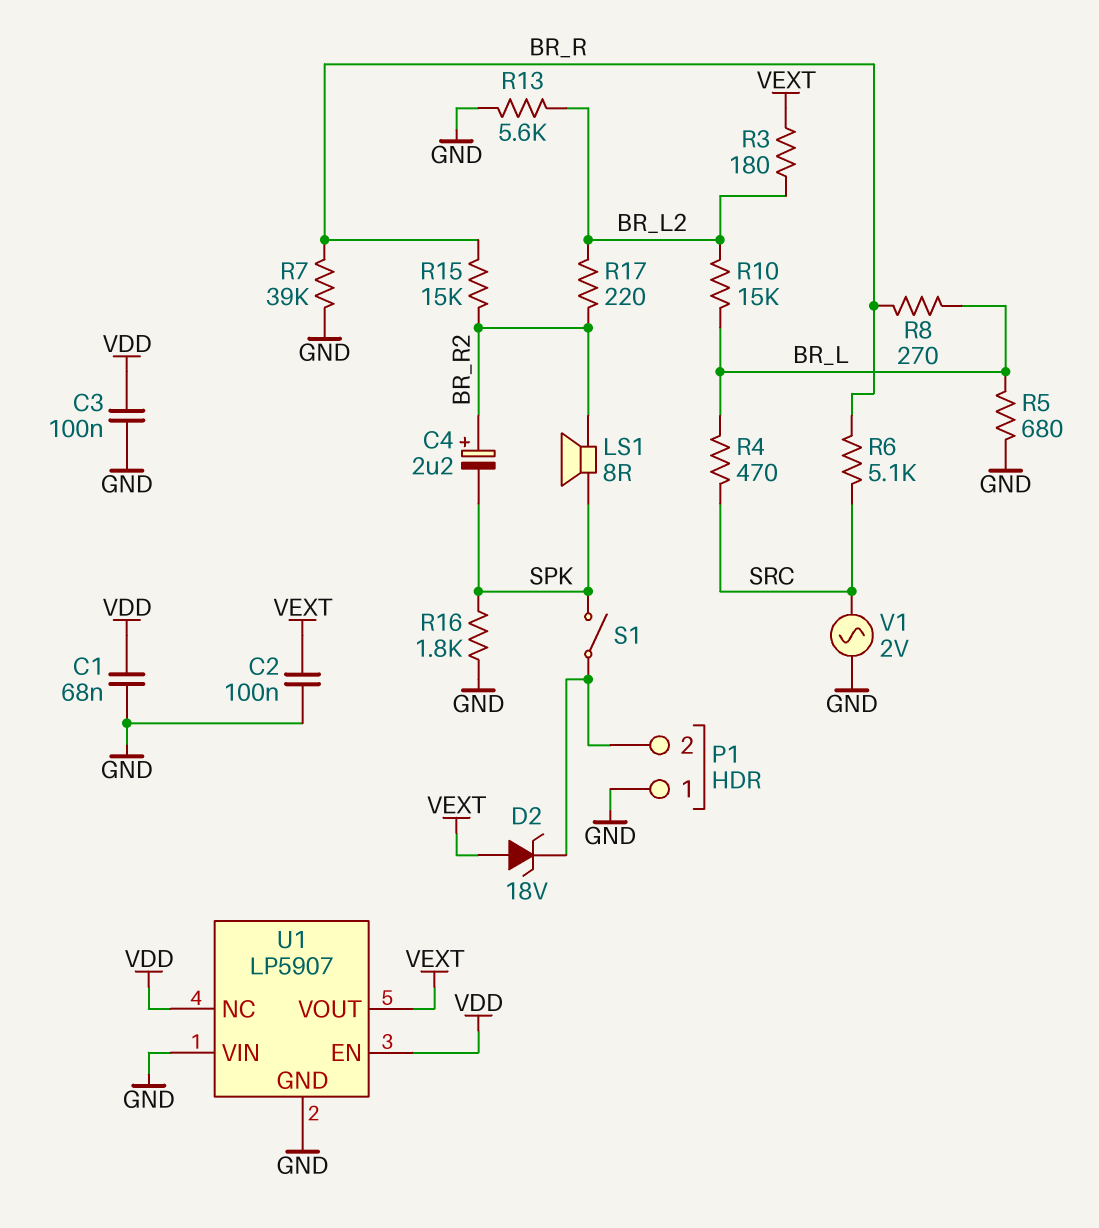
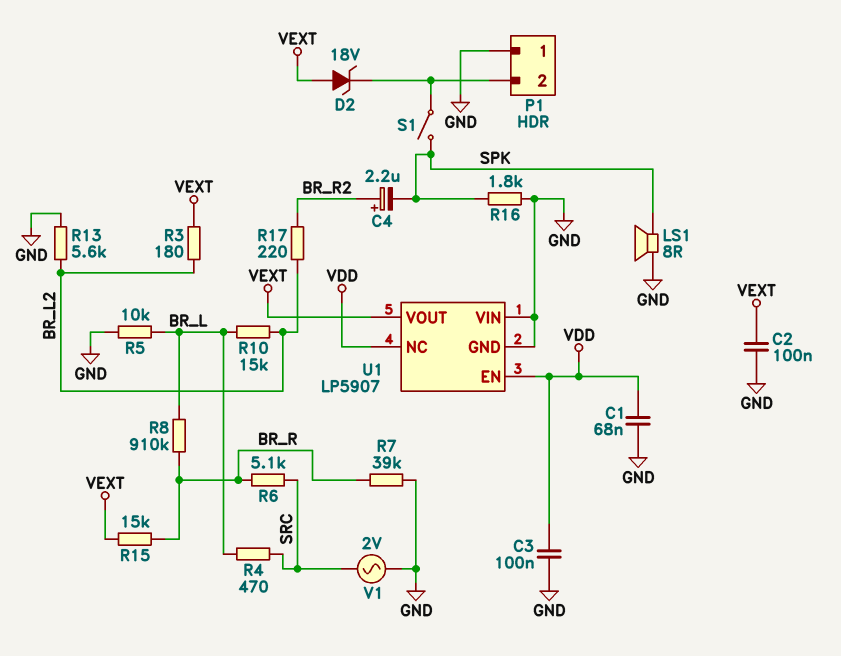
LS1: speaker 8R (BR_R2, SPK) -> speaker 8R (GND, SPK)
R5: 680 (BR_L, GND) -> 10k (BR_L, GND)
R8: 270 (BR_L, BR_R) -> 910k (BR_L, BR_R)
R15: 15k (BR_R, BR_R2) -> 15k (BR_R, VEXT)

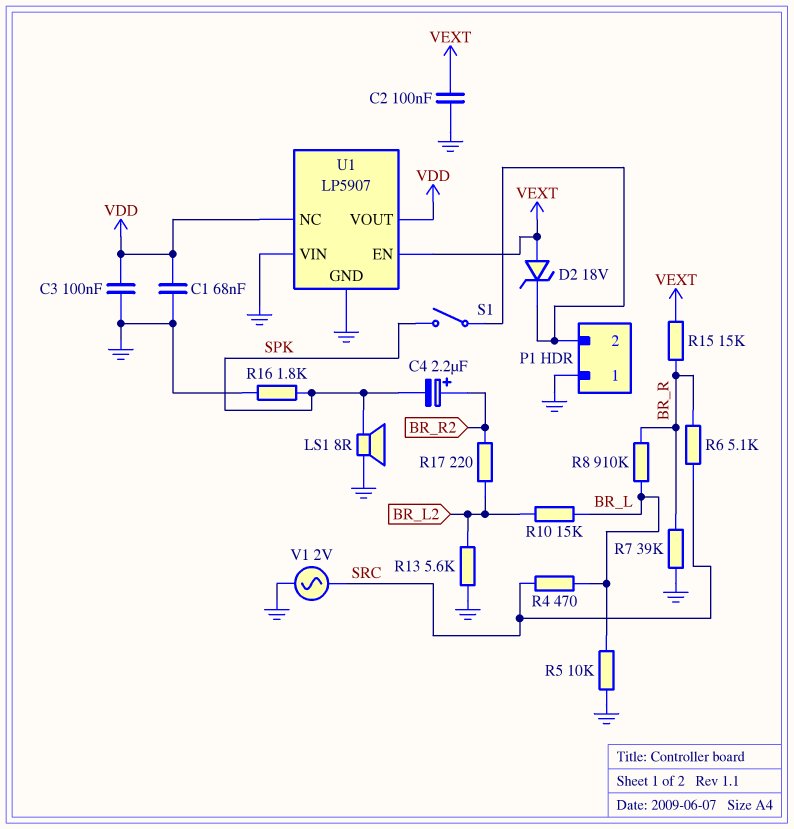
R3: 180 (BR_L2, VEXT) -> none
U1 pin EN: VDD -> VEXT
U1 pin VOUT: VEXT -> VDD

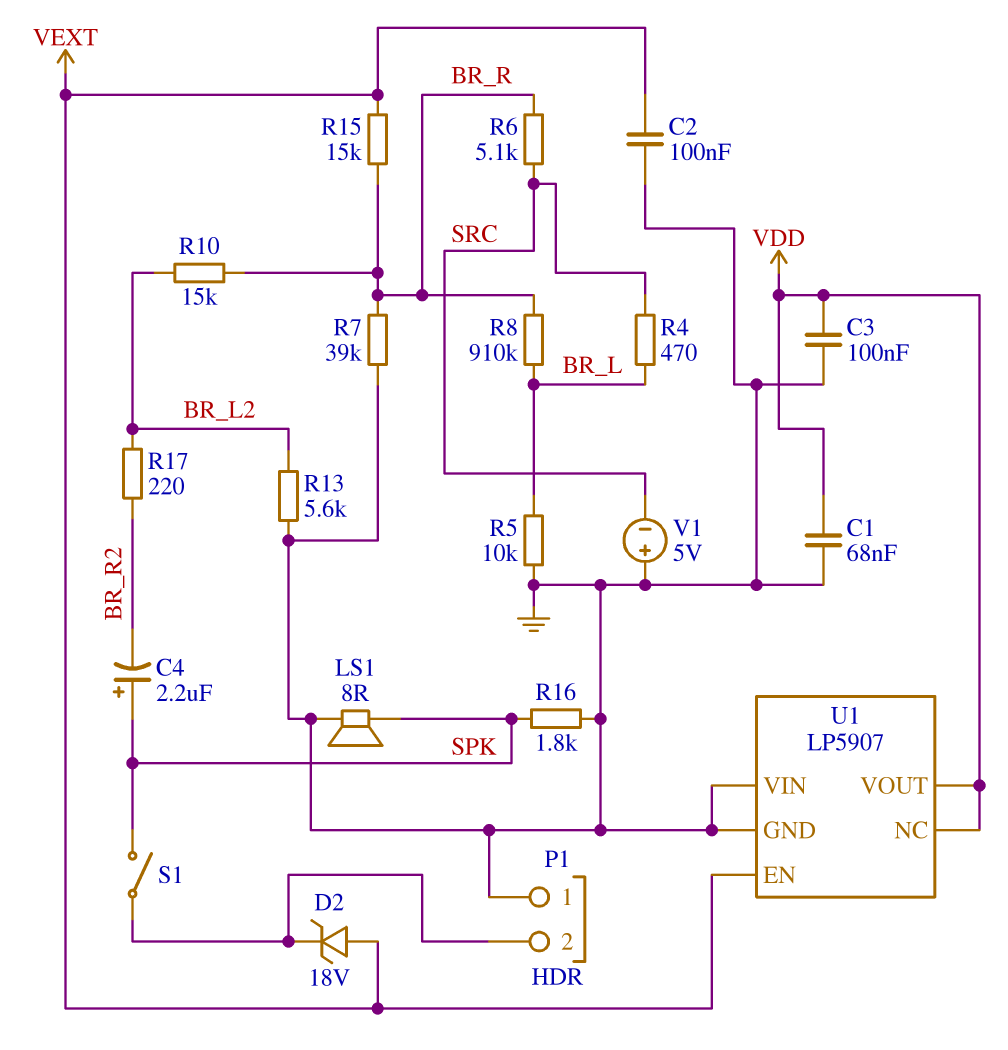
C4: 2.2uF (plus BR_R2, minus SPK) -> 2.2uF (plus SPK, minus BR_R2)
R10: 15k (BR_L, BR_L2) -> 15k (BR_L2, BR_R)
V1: AC 2V (GND, SRC) -> 5V (plus GND, minus SRC)

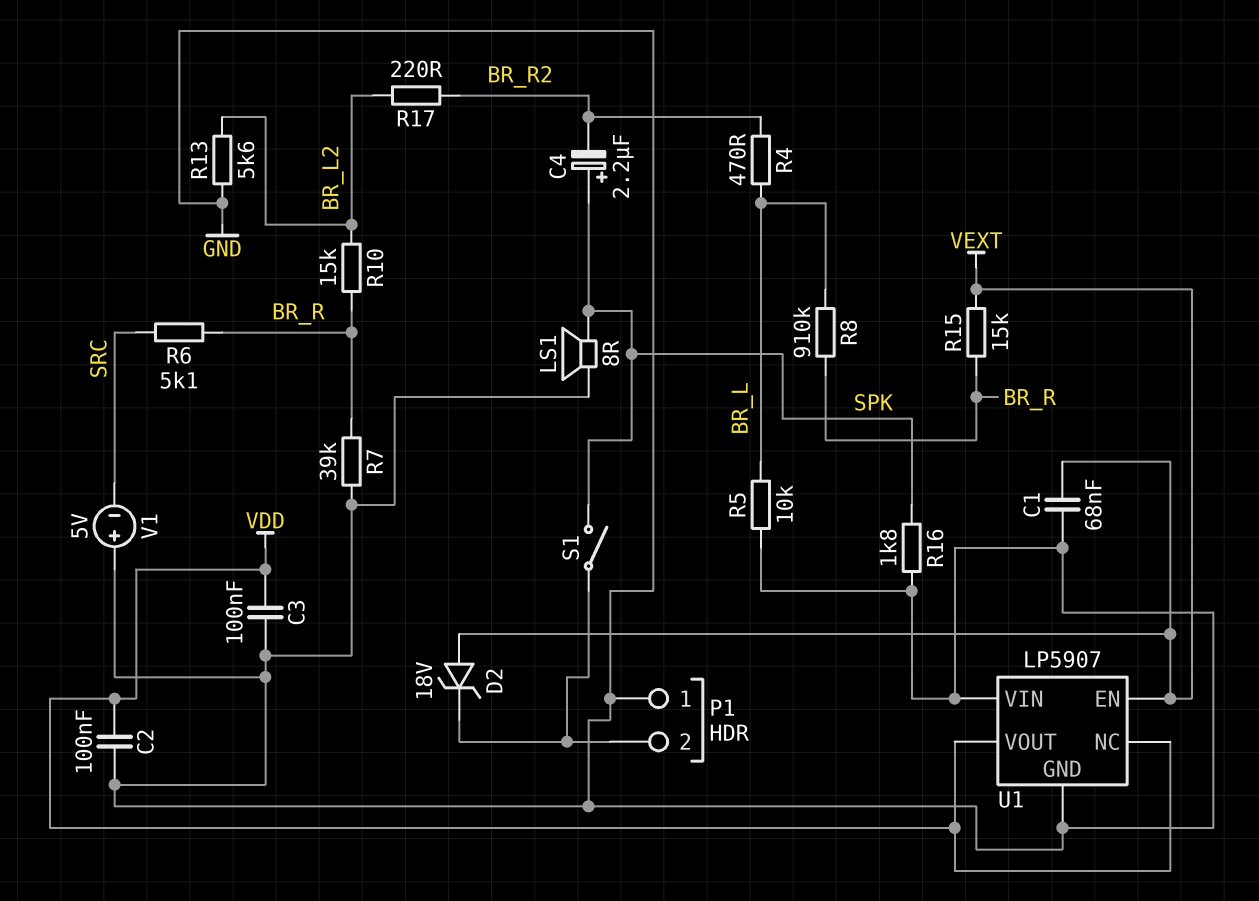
C1: 68nF (GND, VDD) -> 68nF (GND, VEXT)
C2: 100nF (GND, VEXT) -> 100nF (GND, VDD)
R4: 470 (BR_L, SRC) -> 470 (BR_L, BR_R2)

